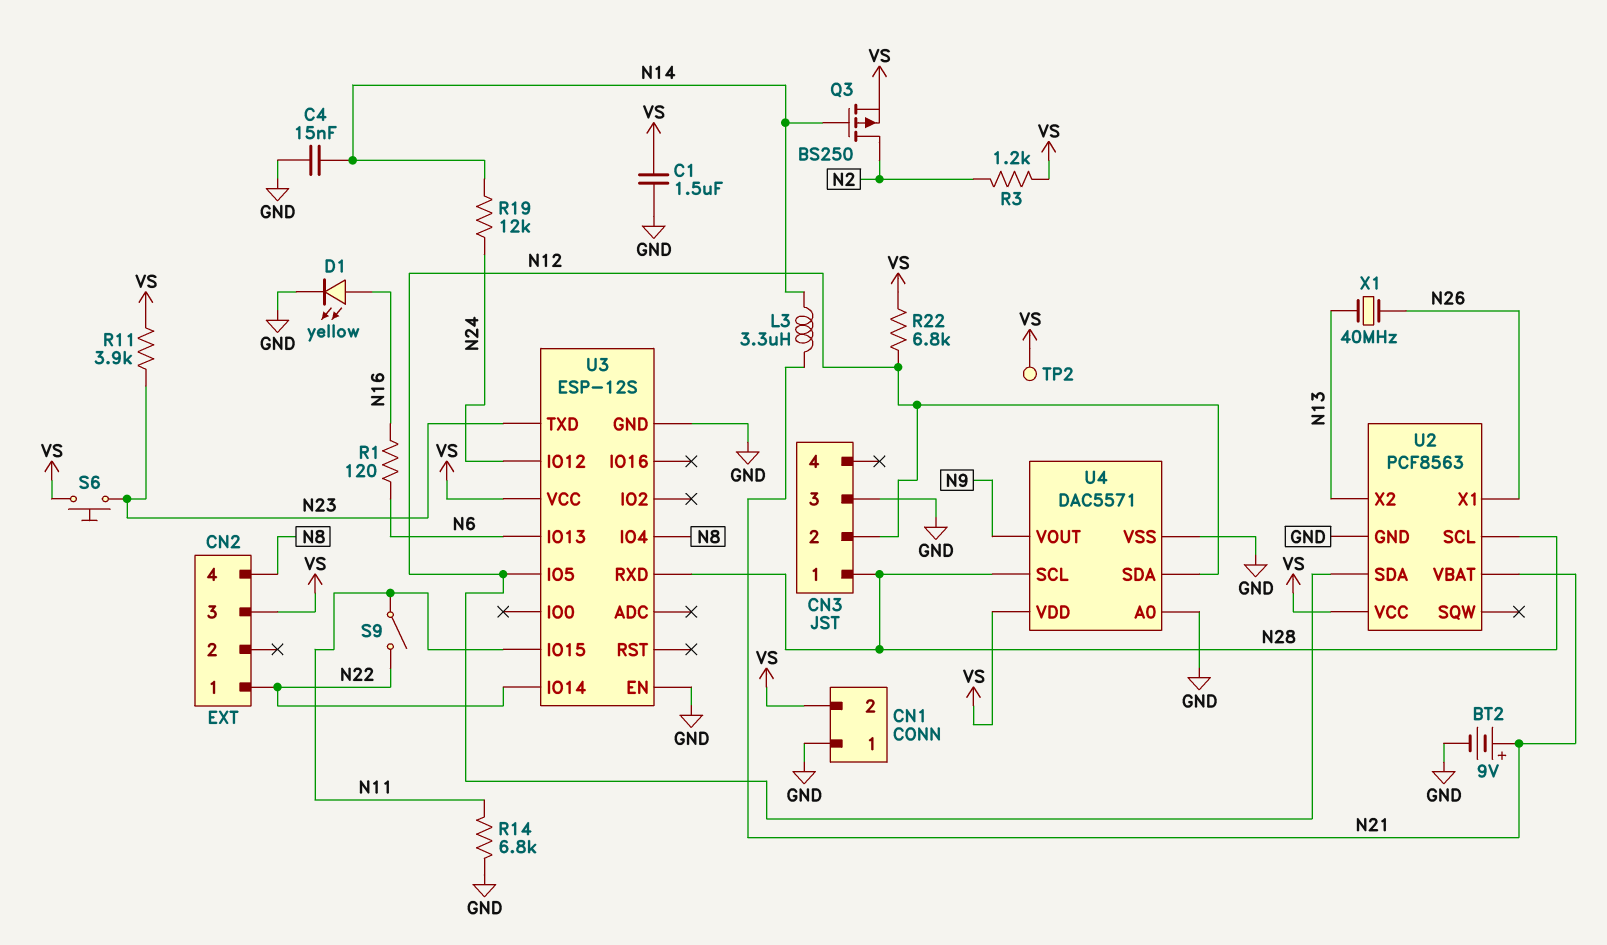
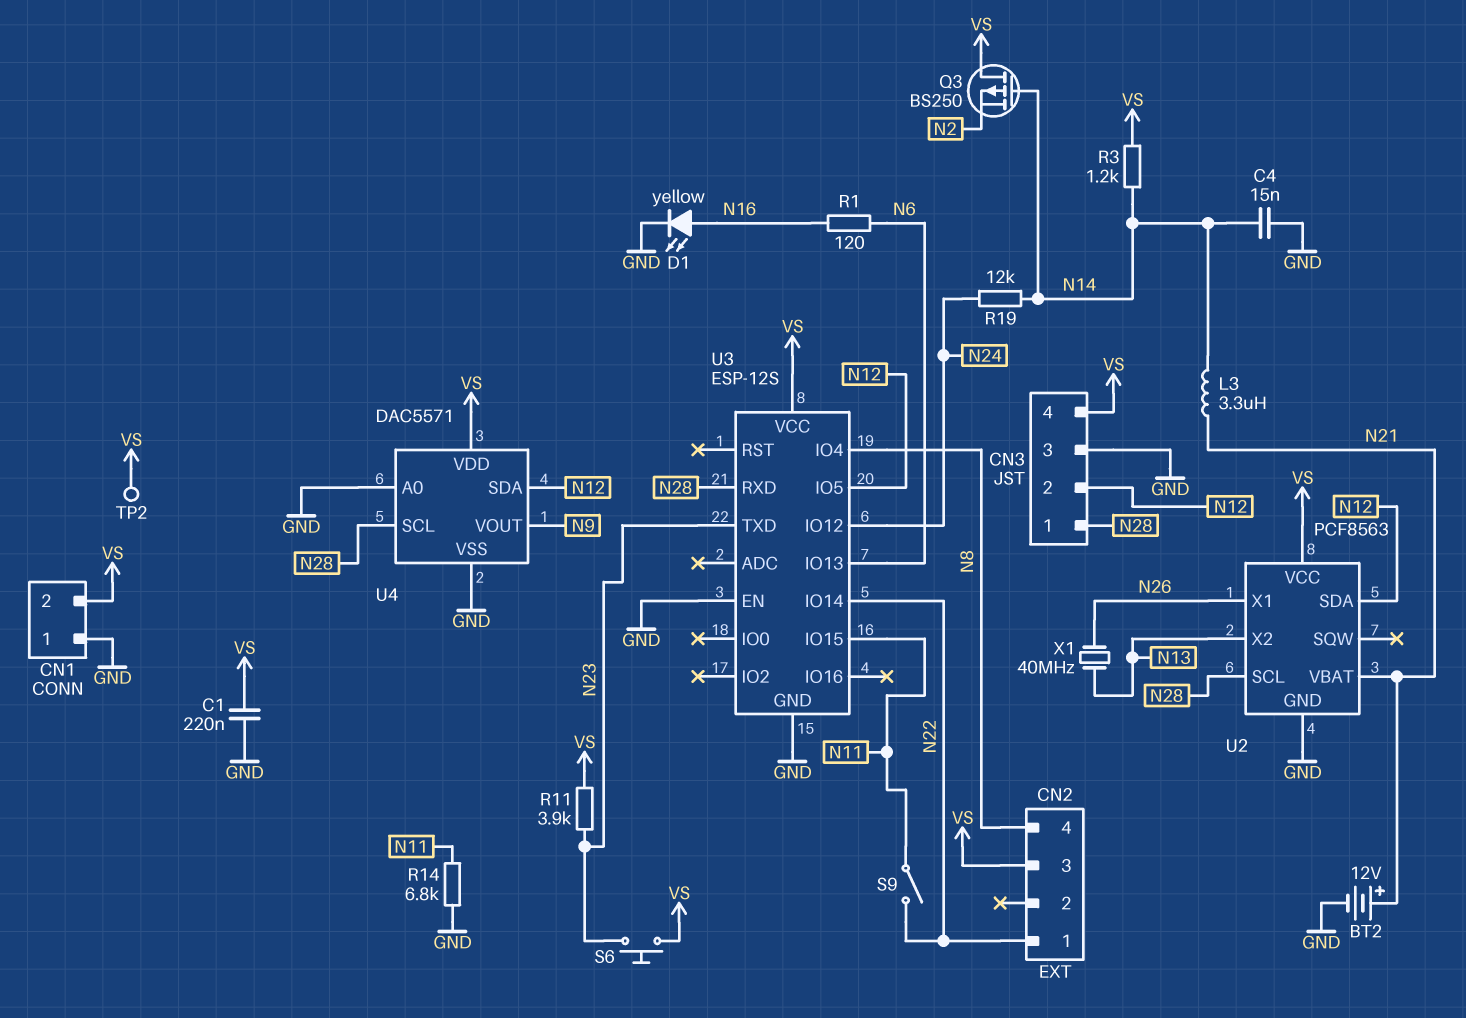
BT2: 9V (plus N21, minus GND) -> 12V (plus N21, minus GND)
C1: 1.5uF (GND, VS) -> 220nF (GND, VS)
CN3 pin 4: none -> VS
Q3: PMOS BS250 (G N14, D N2, S VS) -> PMOS BS250 (G N14, D VS, S N2)
R3: 1.2k (N2, VS) -> 1.2k (N14, VS)
R22: 6.8k (N12, VS) -> none

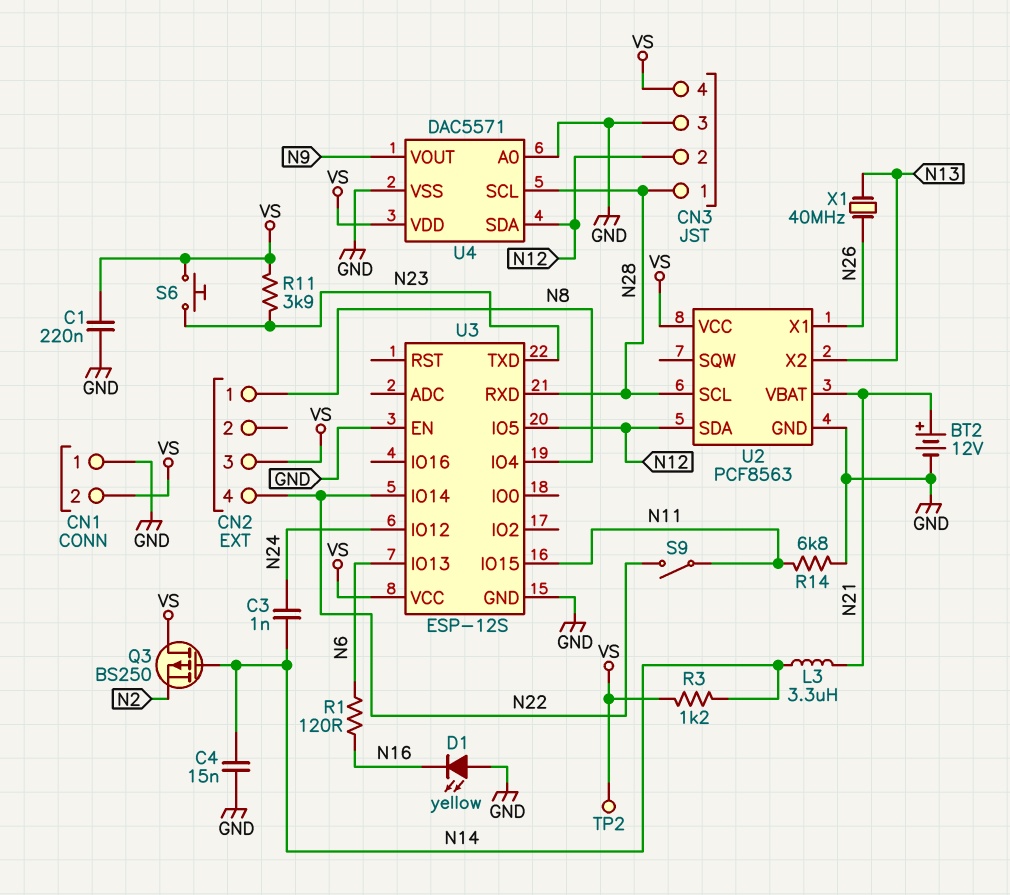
C3: none -> 1nF (N14, N24)
CN2 pin 1: N22 -> N8
CN2 pin 4: N8 -> N22
D1: LED yellow (A N16, K GND) -> LED yellow (A GND, K N16)
R19: 12k (N14, N24) -> none

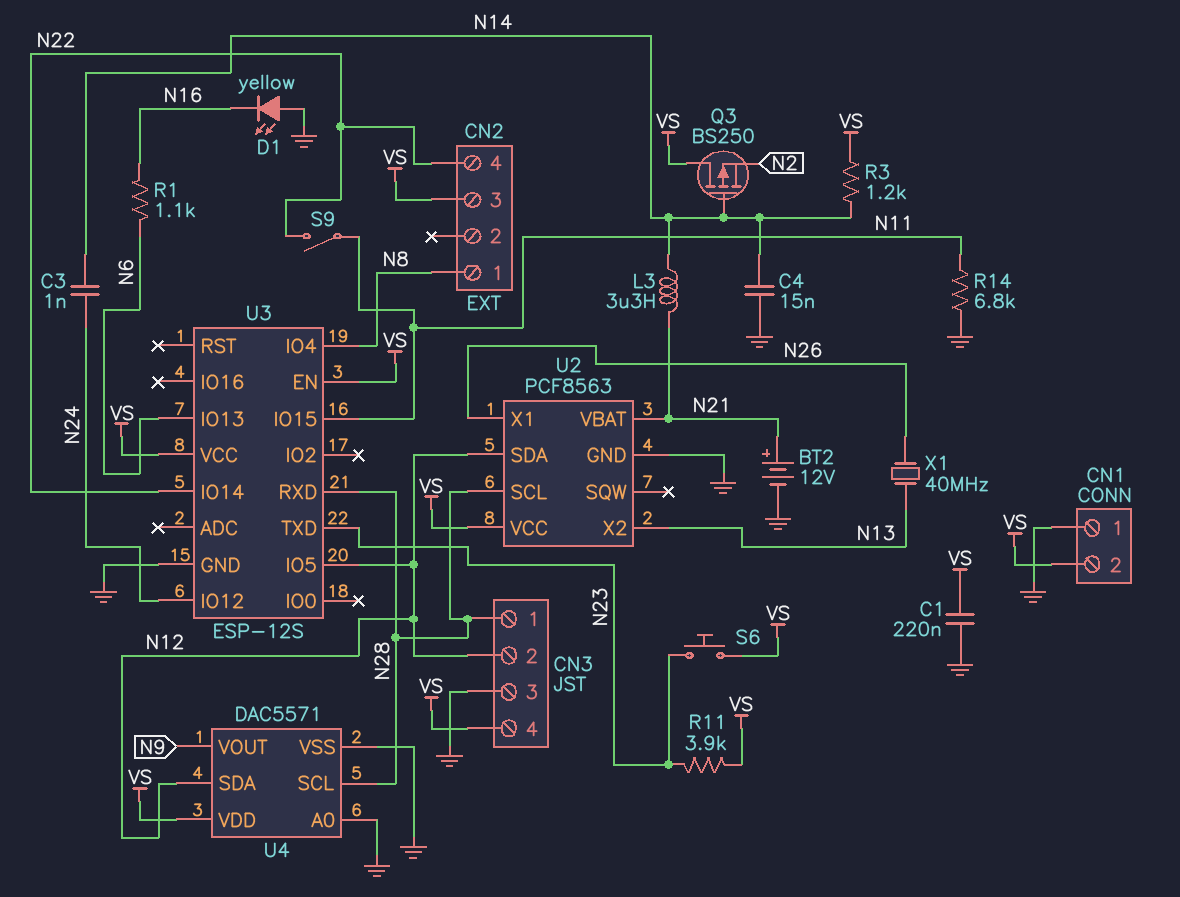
R1: 120 (N6, N16) -> 1.1k (N6, N16)
TP2: test point (VS) -> none
U3 pin EN: GND -> VS

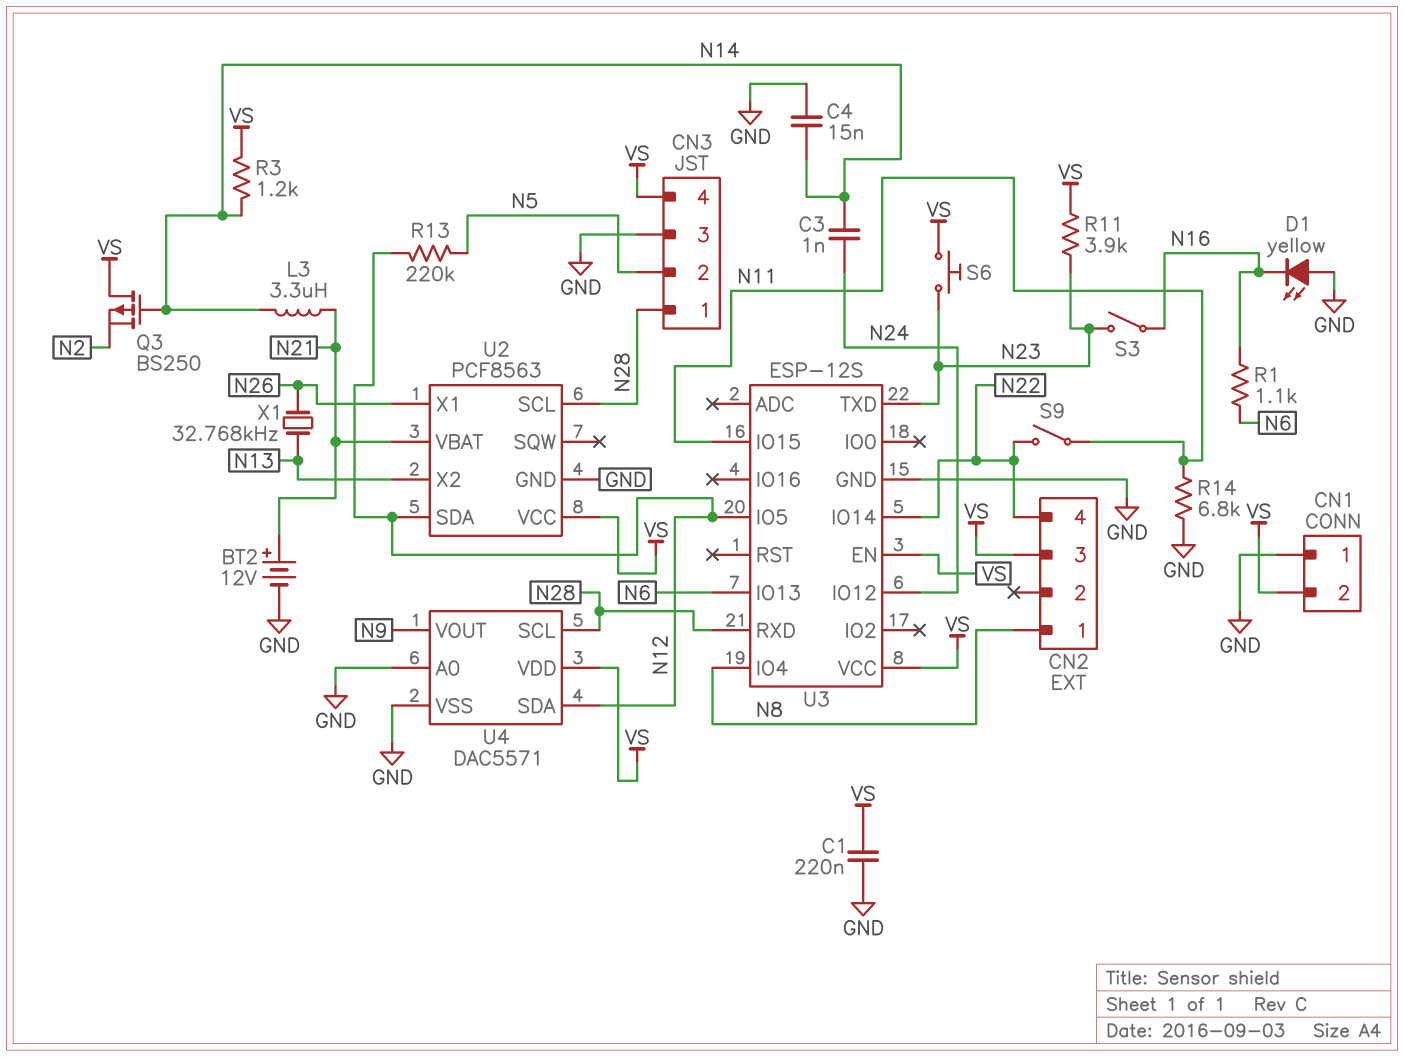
CN3 pin 2: N12 -> N5
R13: none -> 220k (N5, N12)
S3: none -> switch (N16, N23)
X1: 40MHz (N13, N26) -> 32.768kHz (N13, N26)

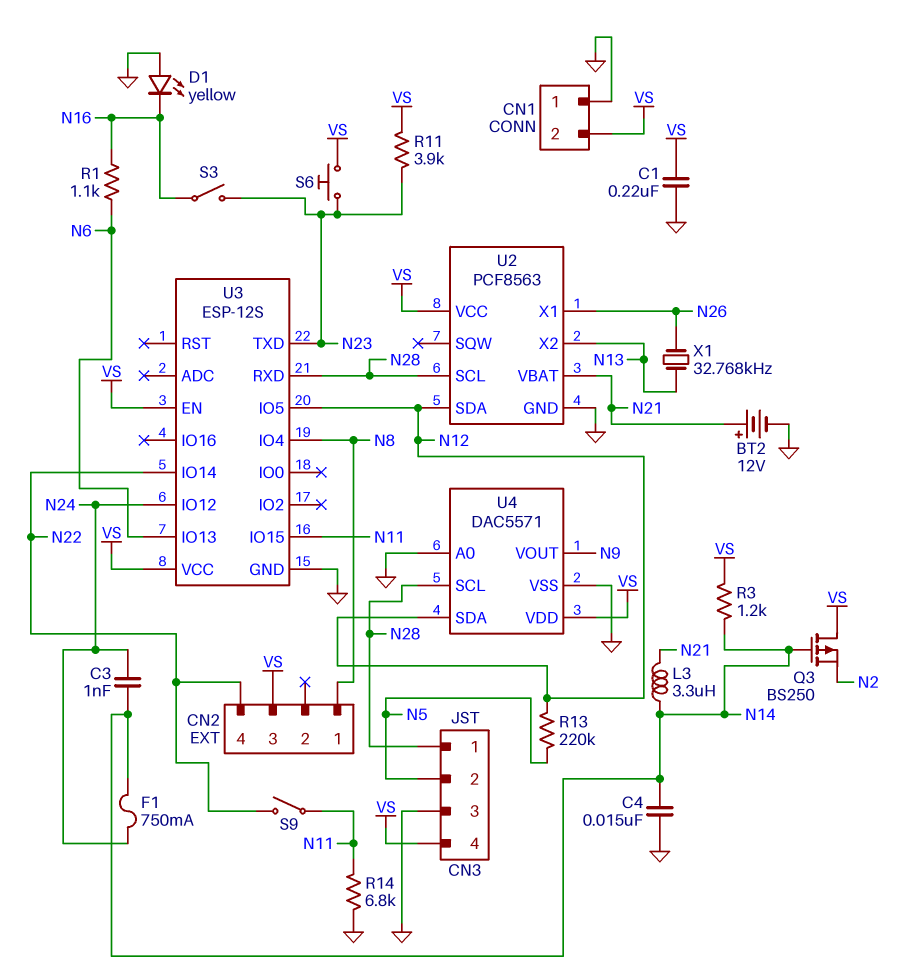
F1: none -> 750mA (N14, N24)

